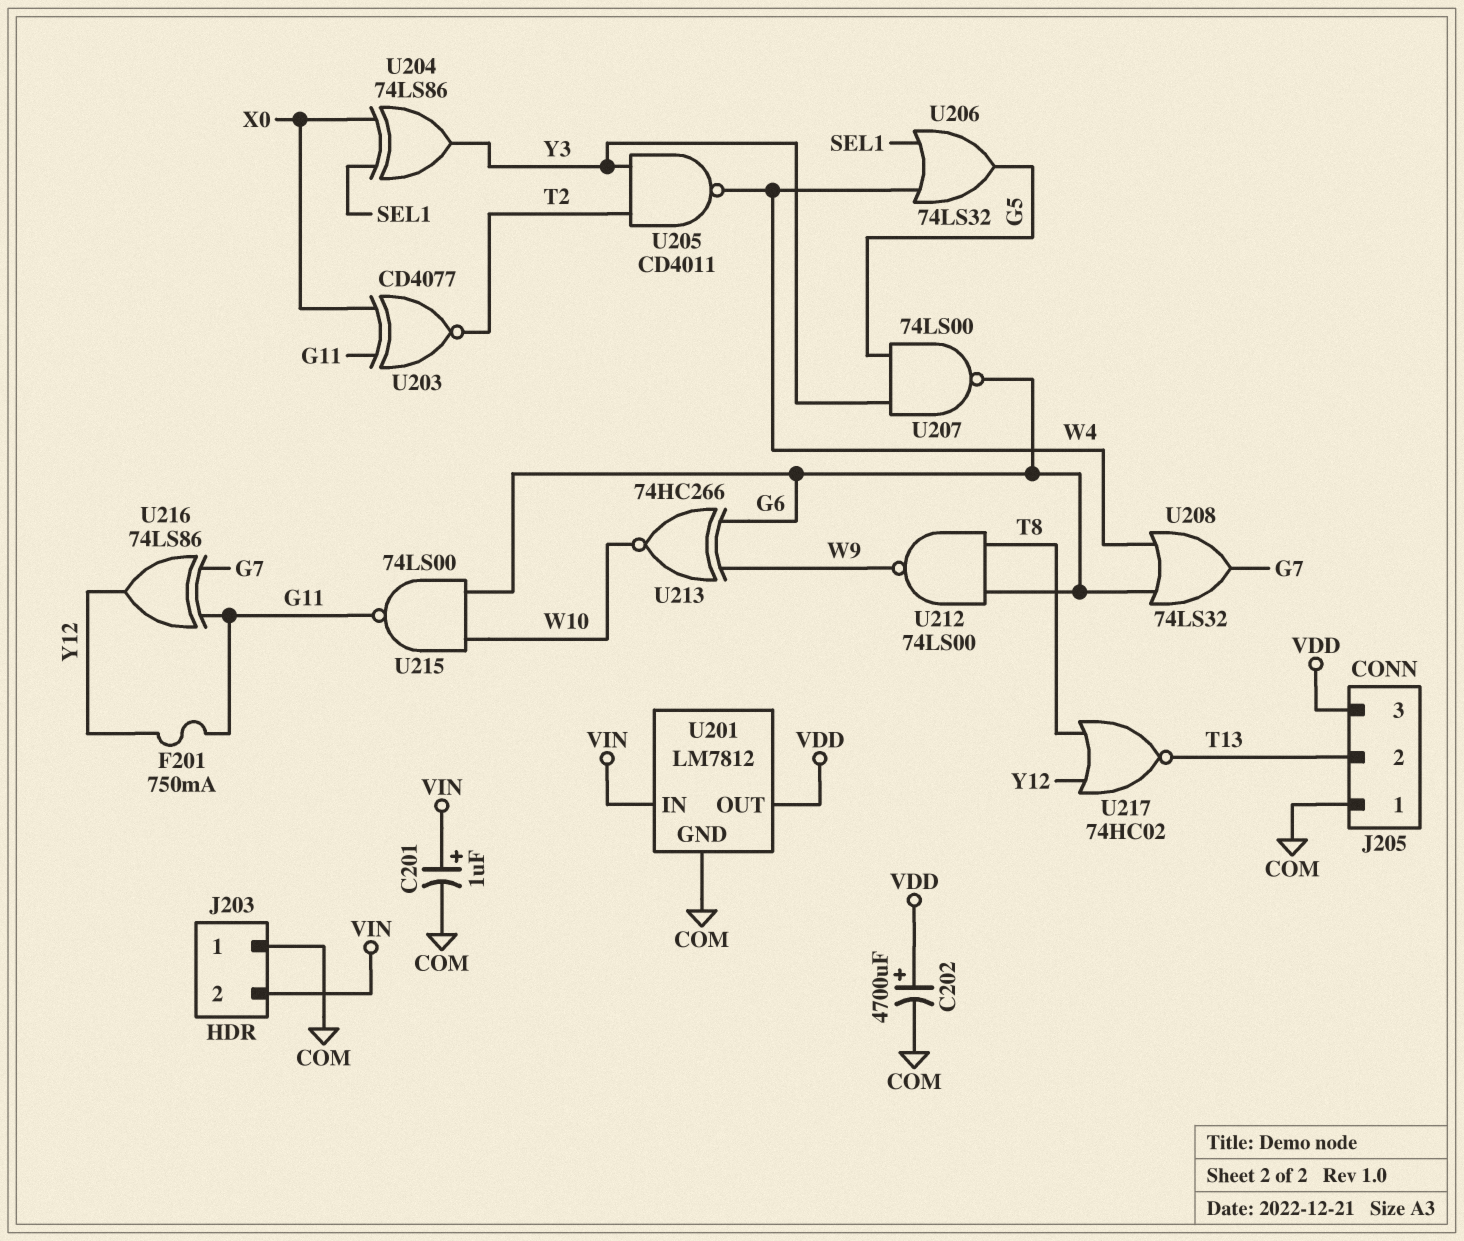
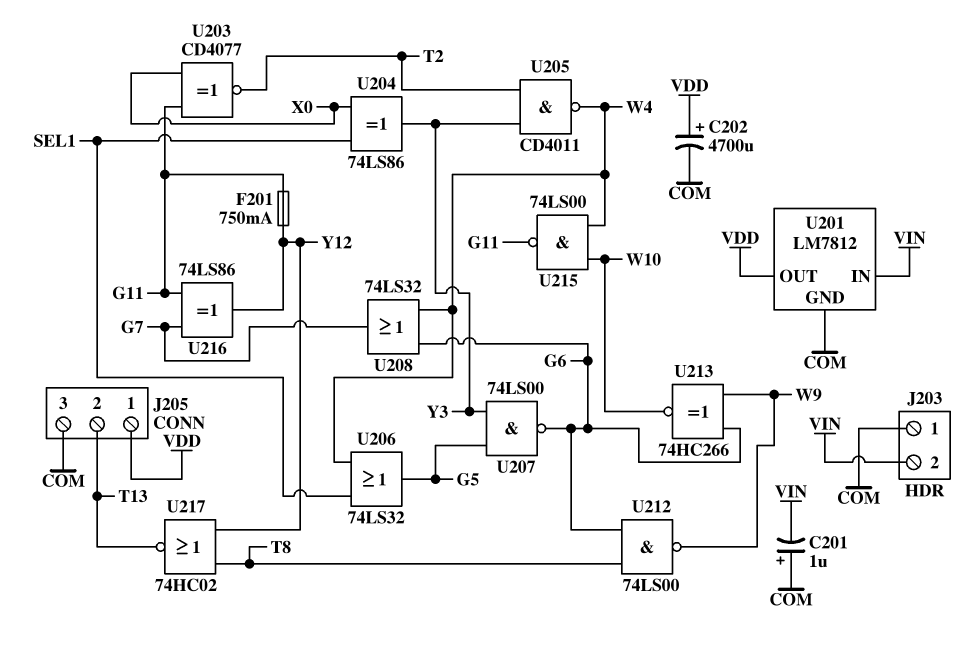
C201: 1uF (plus VIN, minus COM) -> 1uF (plus COM, minus VIN)
J205 pin 1: COM -> VDD
J205 pin 3: VDD -> COM
U215: NAND 74LS00 (in G6, in W10, out G11) -> NAND 74LS00 (in W4, in W10, out G11)

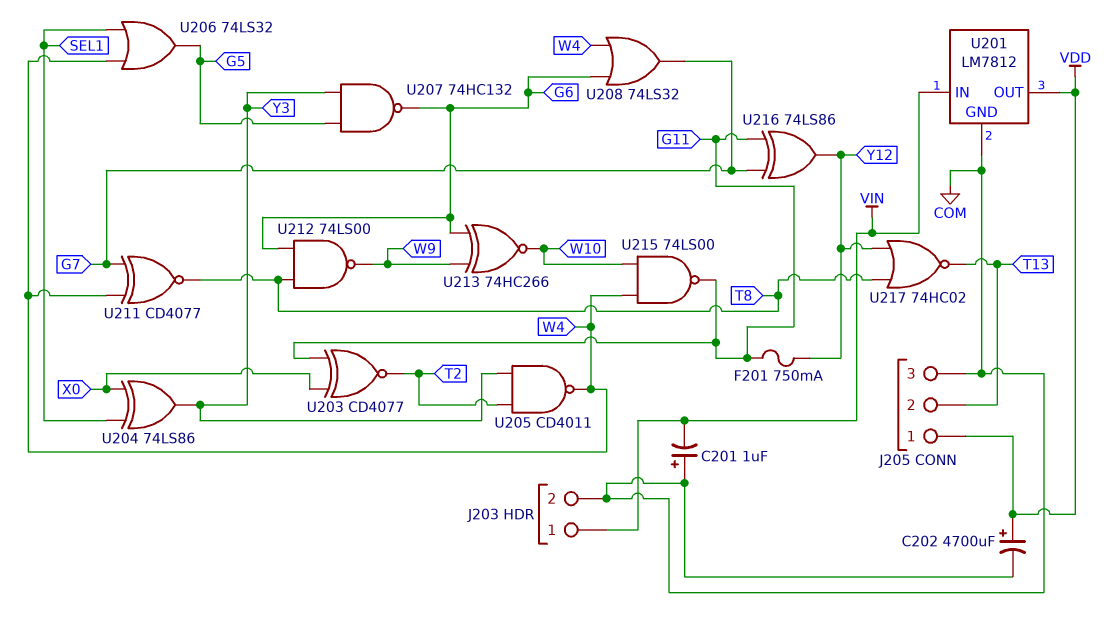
J203 pin 1: COM -> VIN
J203 pin 2: VIN -> COM
U207: NAND 74LS00 (in G5, in Y3, out G6) -> NAND 74HC132 (in G5, in Y3, out G6)
U211: none -> XNOR CD4077 (in G7, in W4, out T8)

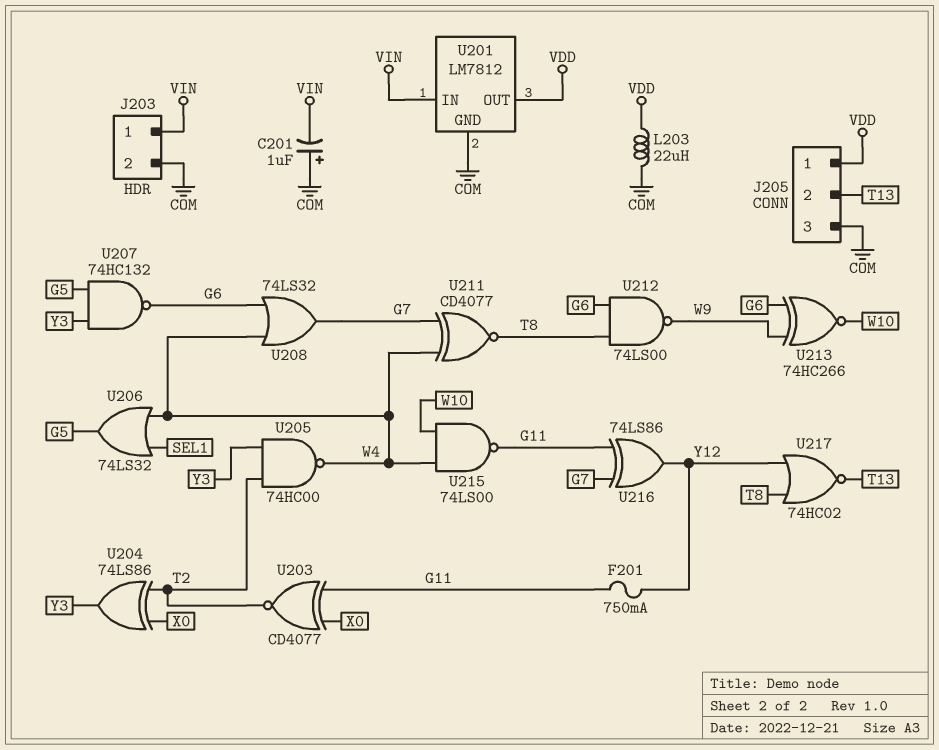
C202: 4700uF (plus VDD, minus COM) -> none
L203: none -> 22uH (COM, VDD)
U204: XOR 74LS86 (in SEL1, in X0, out Y3) -> XOR 74LS86 (in T2, in X0, out Y3)
U205: NAND CD4011 (in T2, in Y3, out W4) -> NAND 74HC00 (in T2, in Y3, out W4)

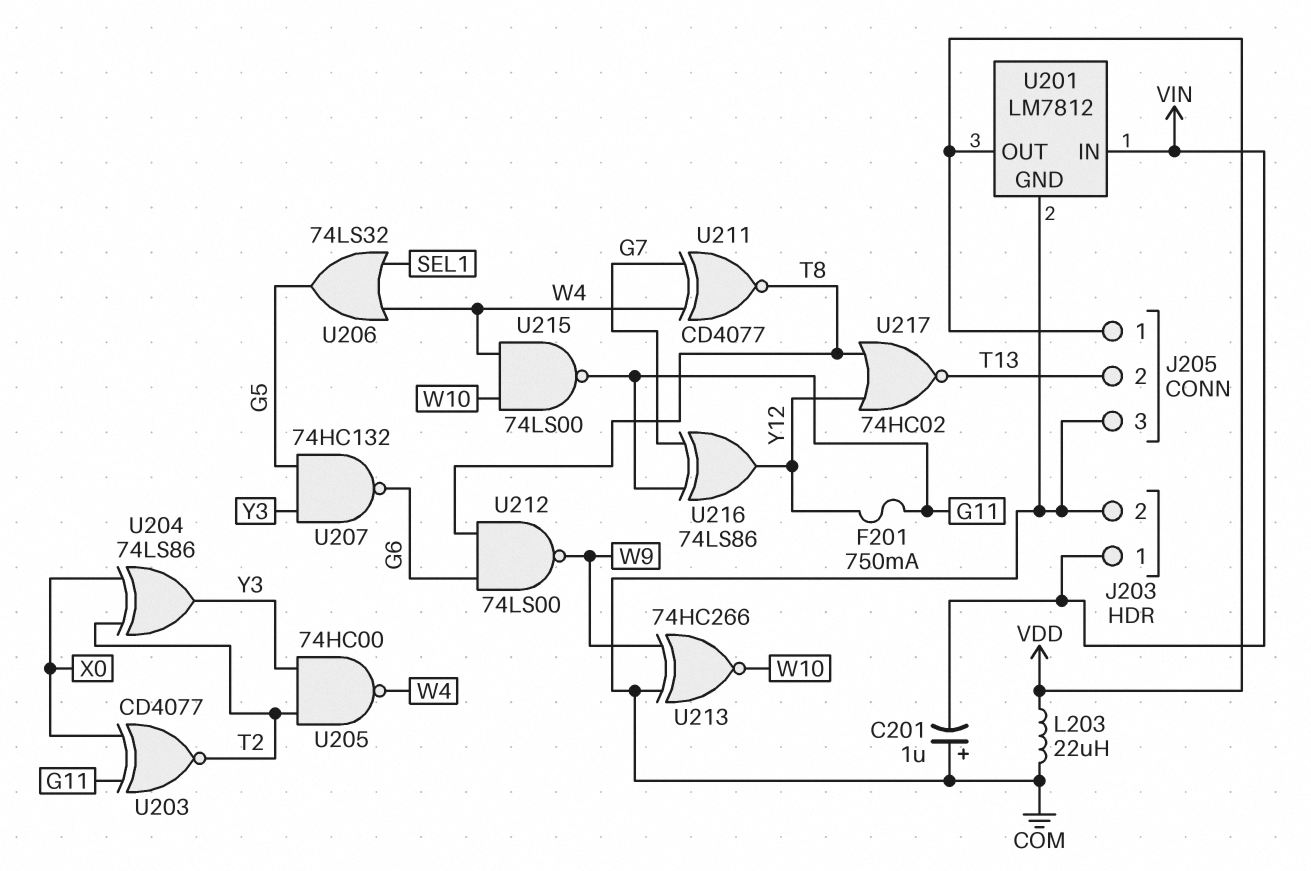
U208: OR 74LS32 (in G6, in W4, out G7) -> none
U213: XNOR 74HC266 (in G6, in W9, out W10) -> XNOR 74HC266 (in COM, in W9, out W10)

